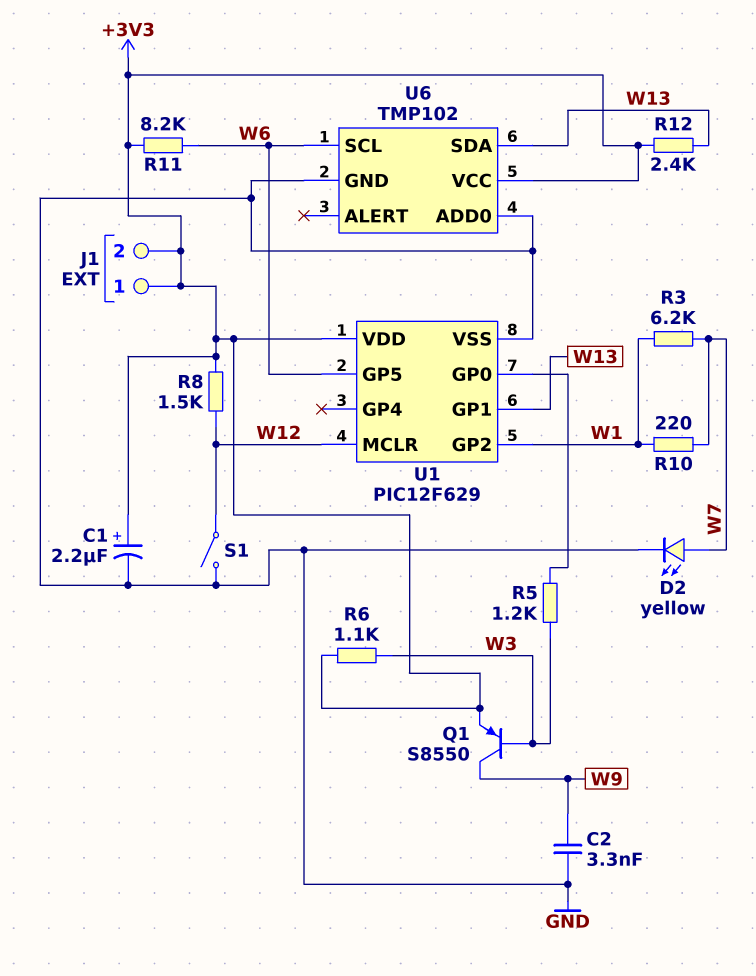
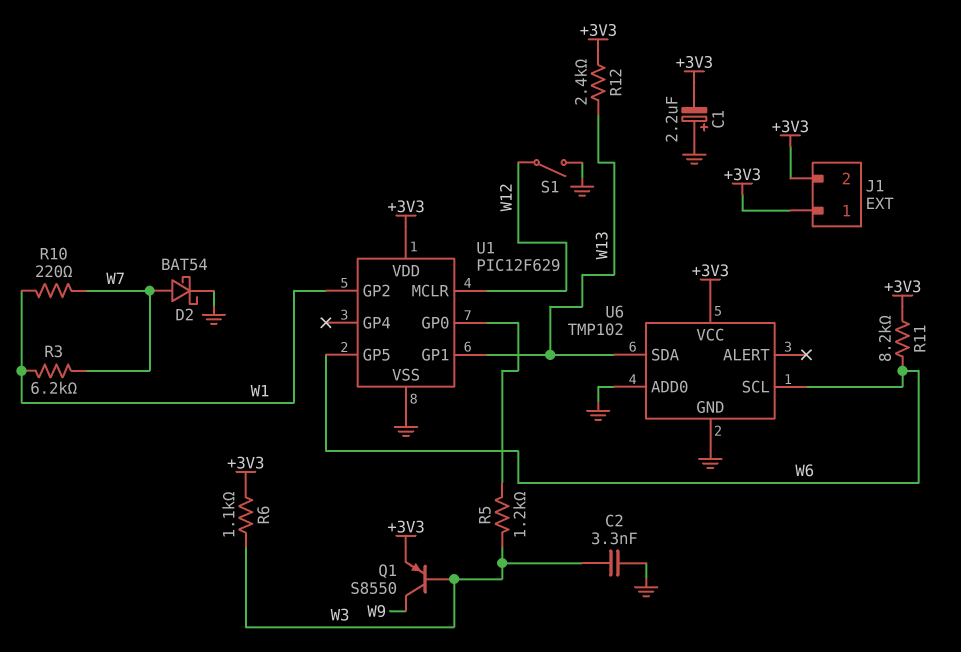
C1: 2.2uF (plus +3V3, minus GND) -> 2.2uF (plus GND, minus +3V3)
C2: 3.3nF (GND, W9) -> 3.3nF (GND, W3)
D2: LED yellow (A W7, K GND) -> schottky BAT54 (A W7, K GND)
R8: 1.5k (+3V3, W12) -> none

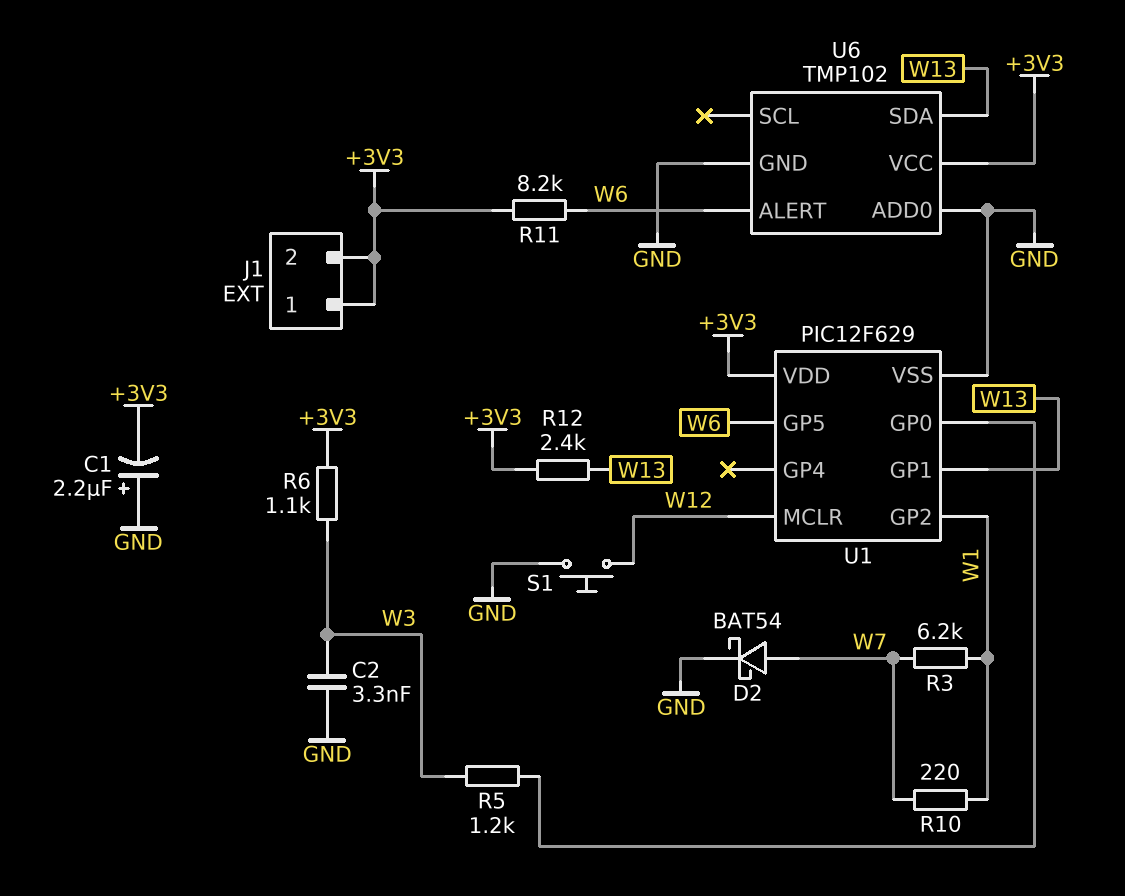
Q1: PNP S8550 (B W3, C W9, E +3V3) -> none
S1: switch (GND, W12) -> button (GND, W12)
U6 pin ALERT: none -> W6
U6 pin SCL: W6 -> none

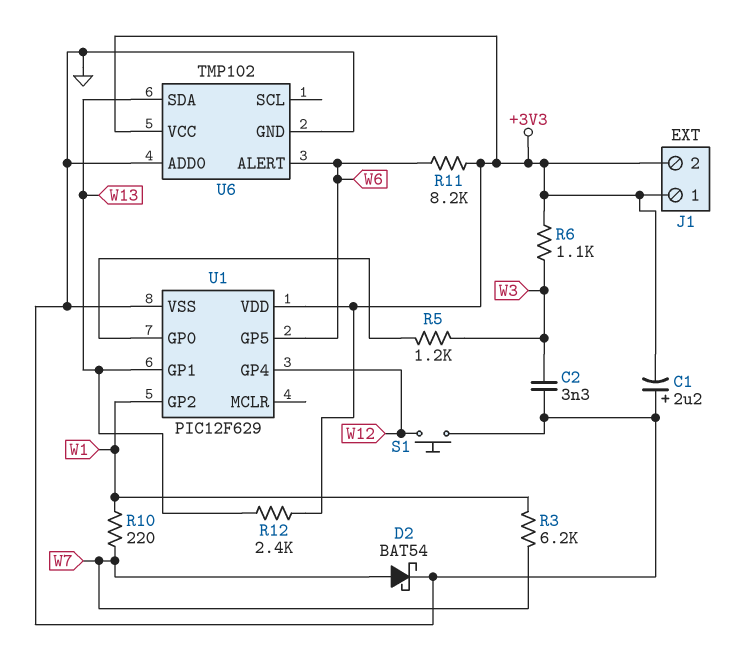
U1 pin GP4: none -> W12
U1 pin MCLR: W12 -> none

